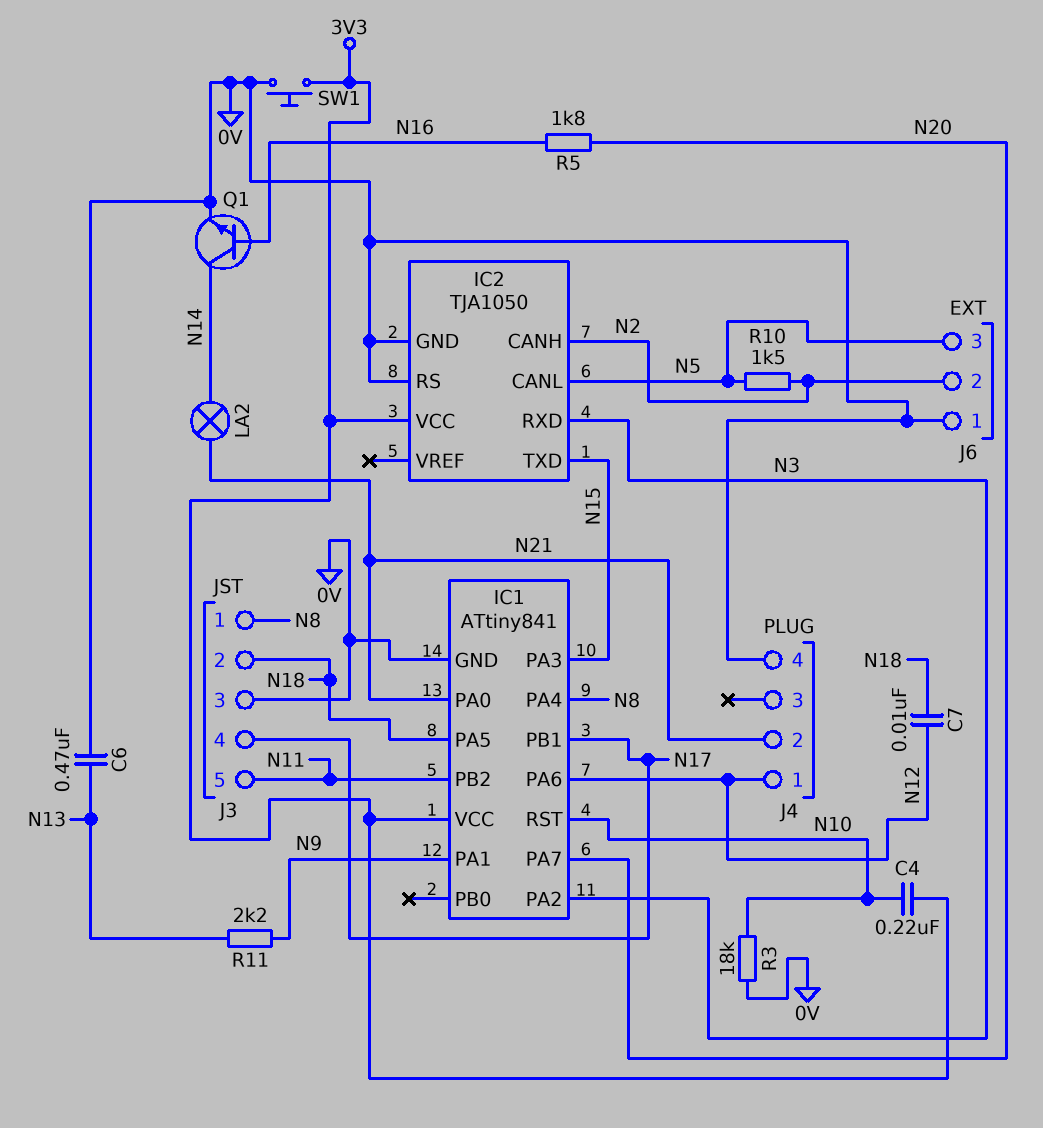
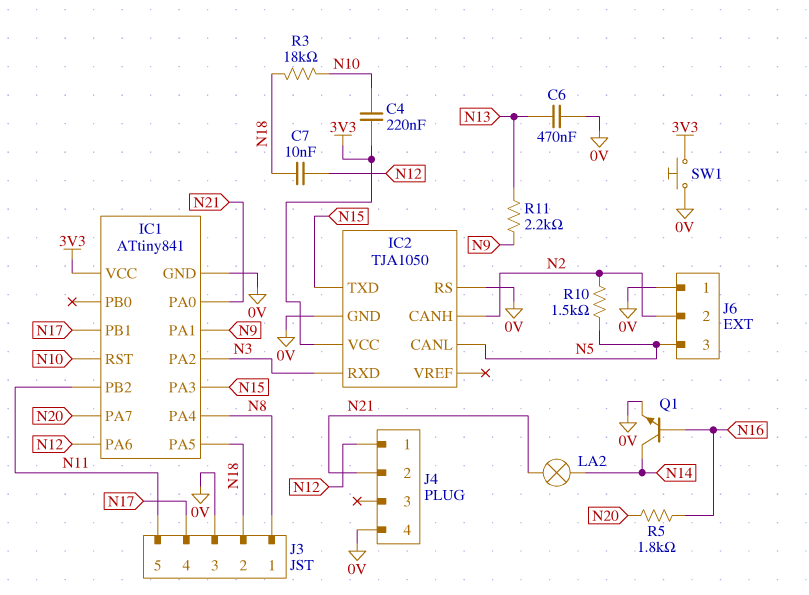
R3: 18k (0V, N10) -> 18k (N10, N18)

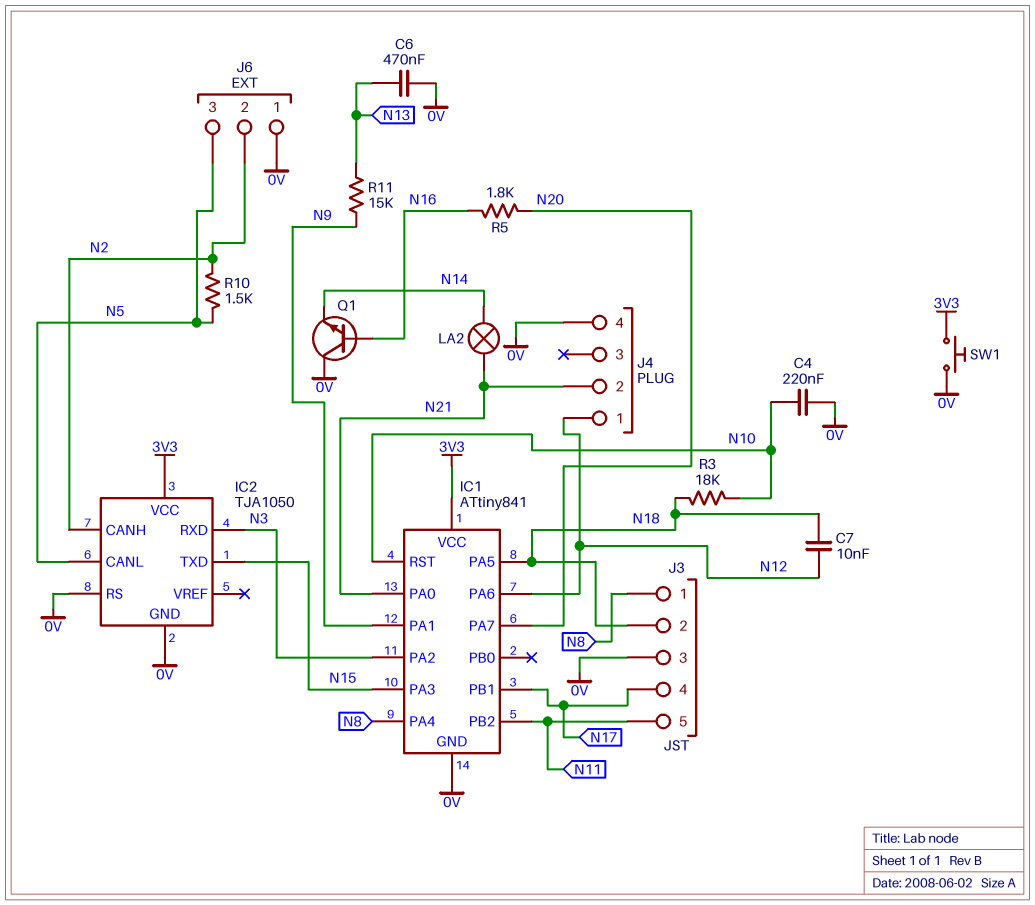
C4: 220nF (3V3, N10) -> 220nF (0V, N10)
Q1: NPN (B N16, C N14, E 0V) -> NPN (B N16, C 0V, E N14)
R11: 2.2k (N9, N13) -> 15k (N9, N13)

